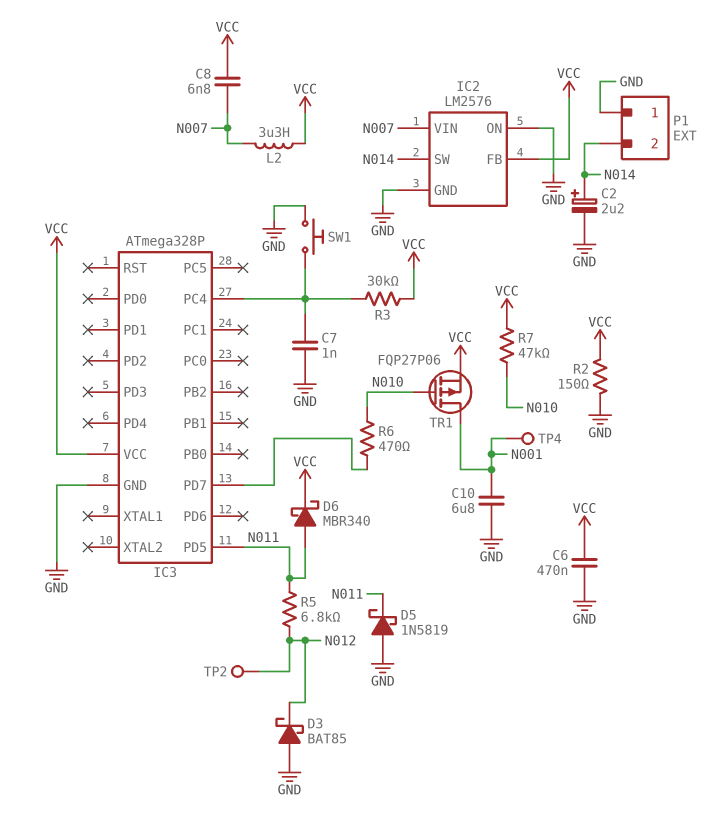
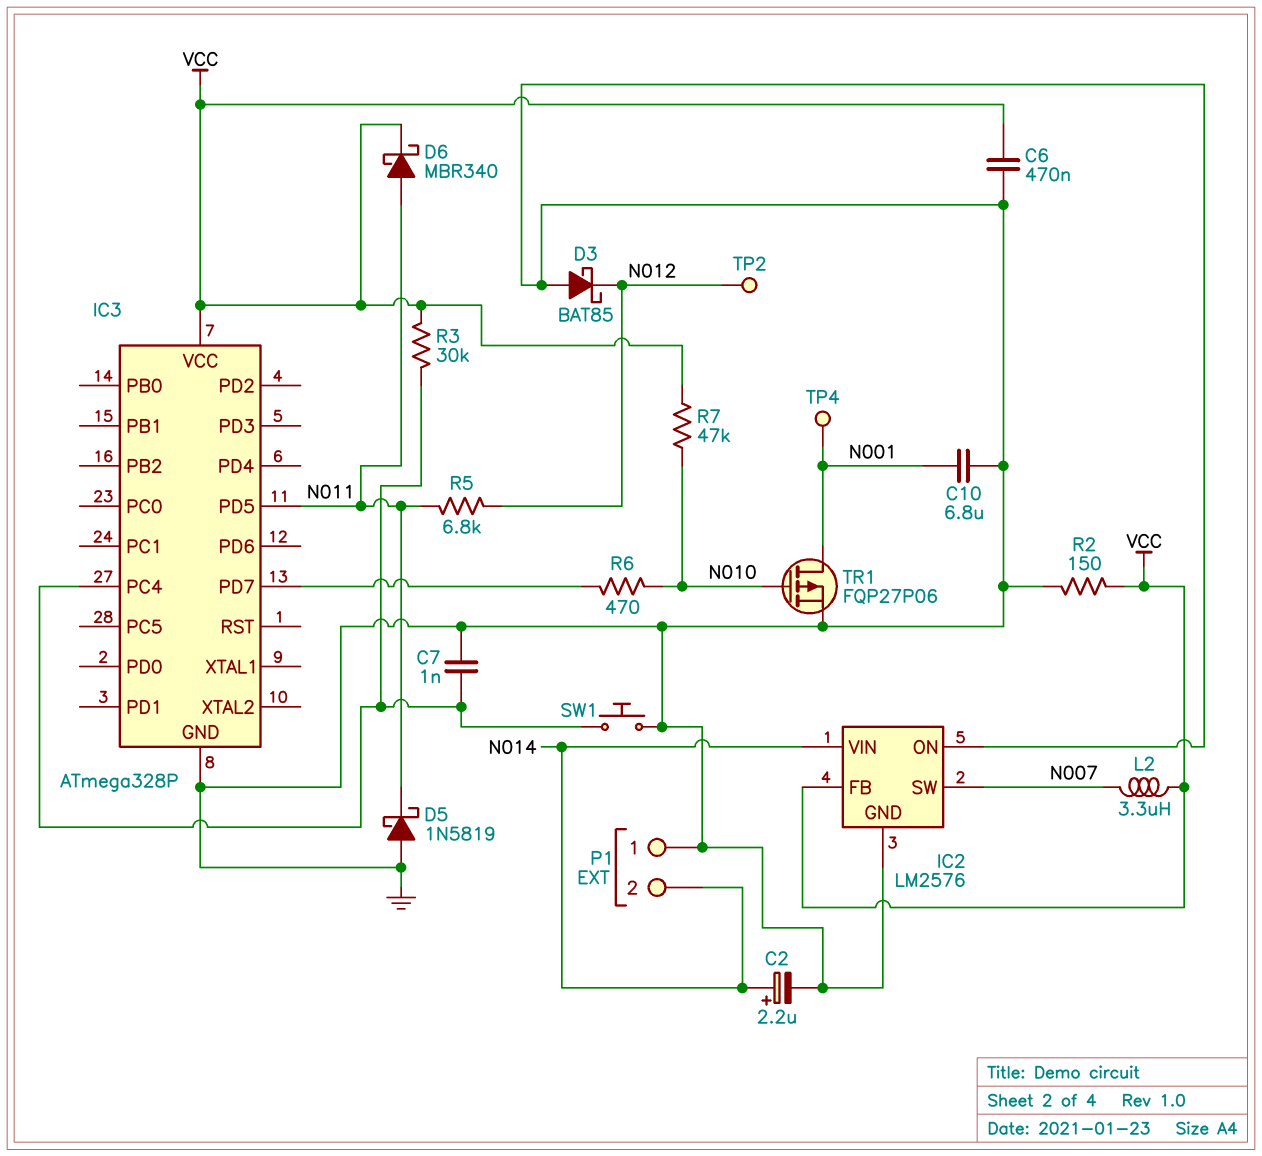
C8: 6.8nF (N007, VCC) -> none
IC2 pin SW: N014 -> N007
IC2 pin VIN: N007 -> N014
TR1: PMOS FQP27P06 (G N010, D N001, S VCC) -> PMOS FQP27P06 (G N010, D N001, S GND)

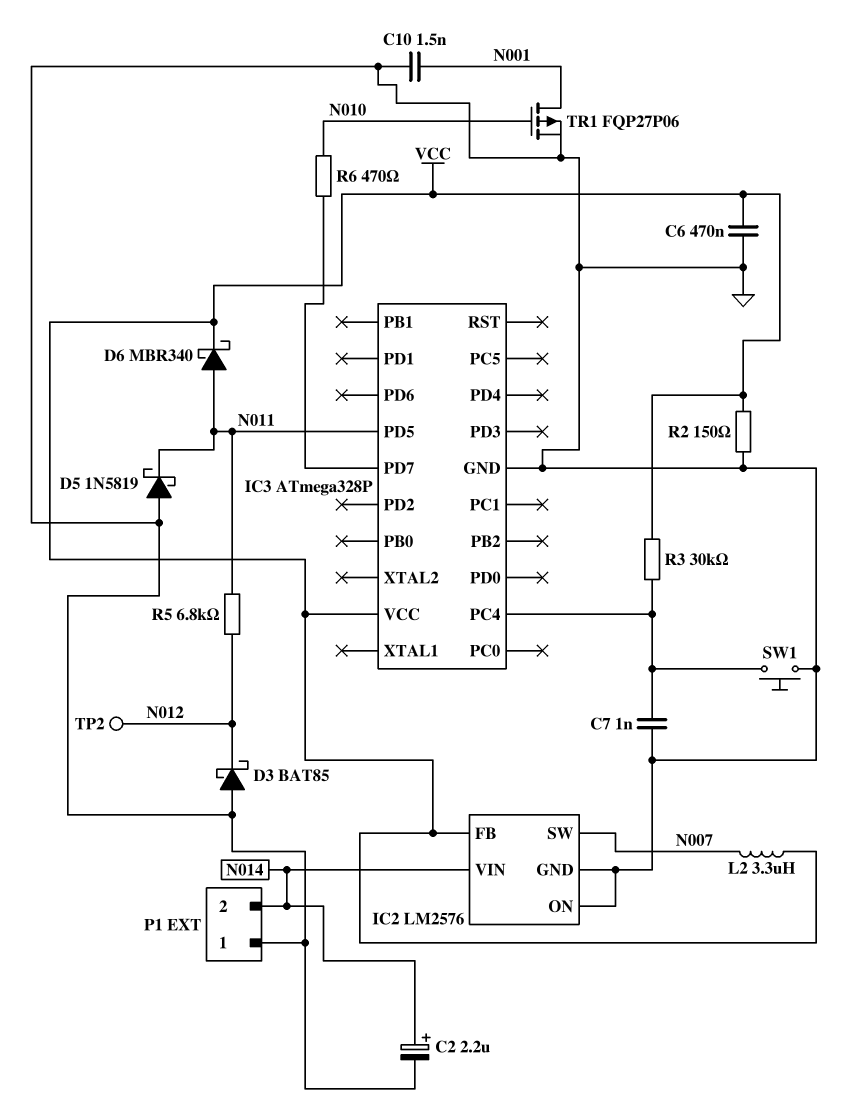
C10: 6.8uF (GND, N001) -> 1.5nF (GND, N001)
R7: 47k (N010, VCC) -> none
TP4: test point (N001) -> none

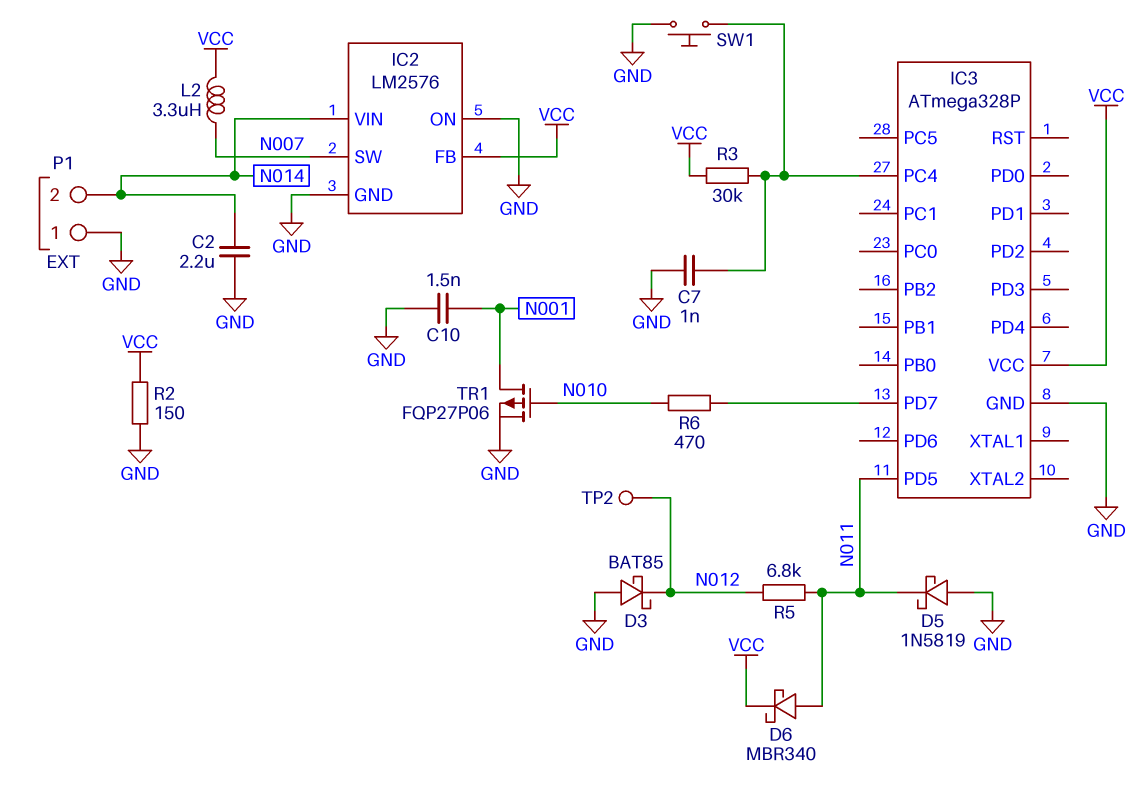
C2: 2.2uF (plus N014, minus GND) -> 2.2uF (GND, N014)
C6: 470nF (GND, VCC) -> none

